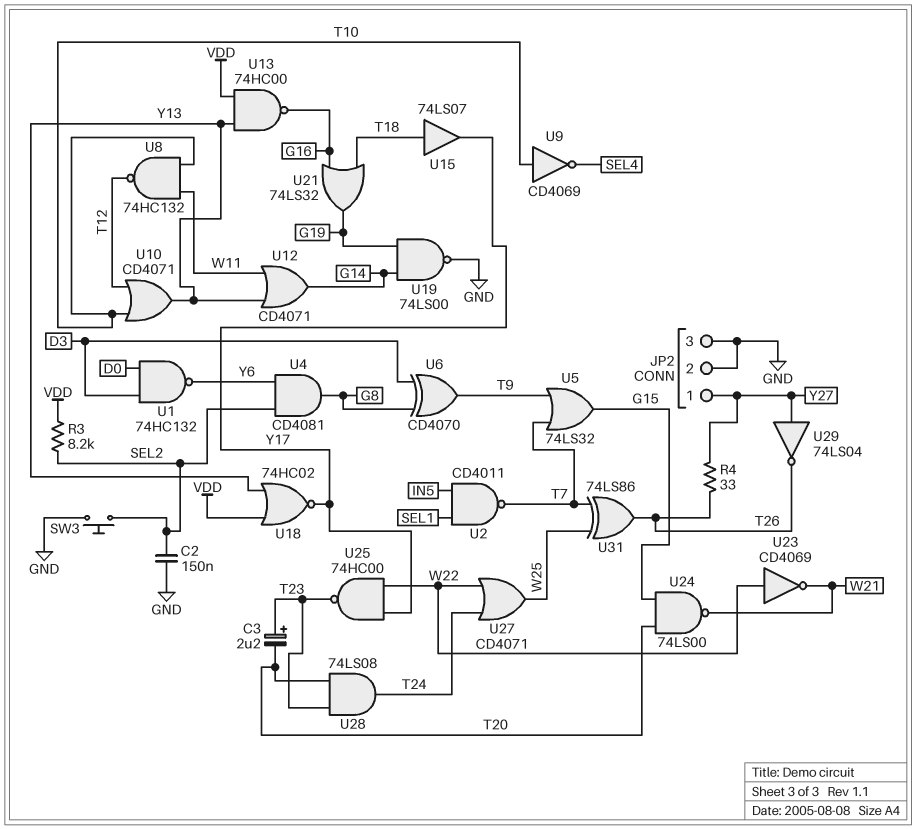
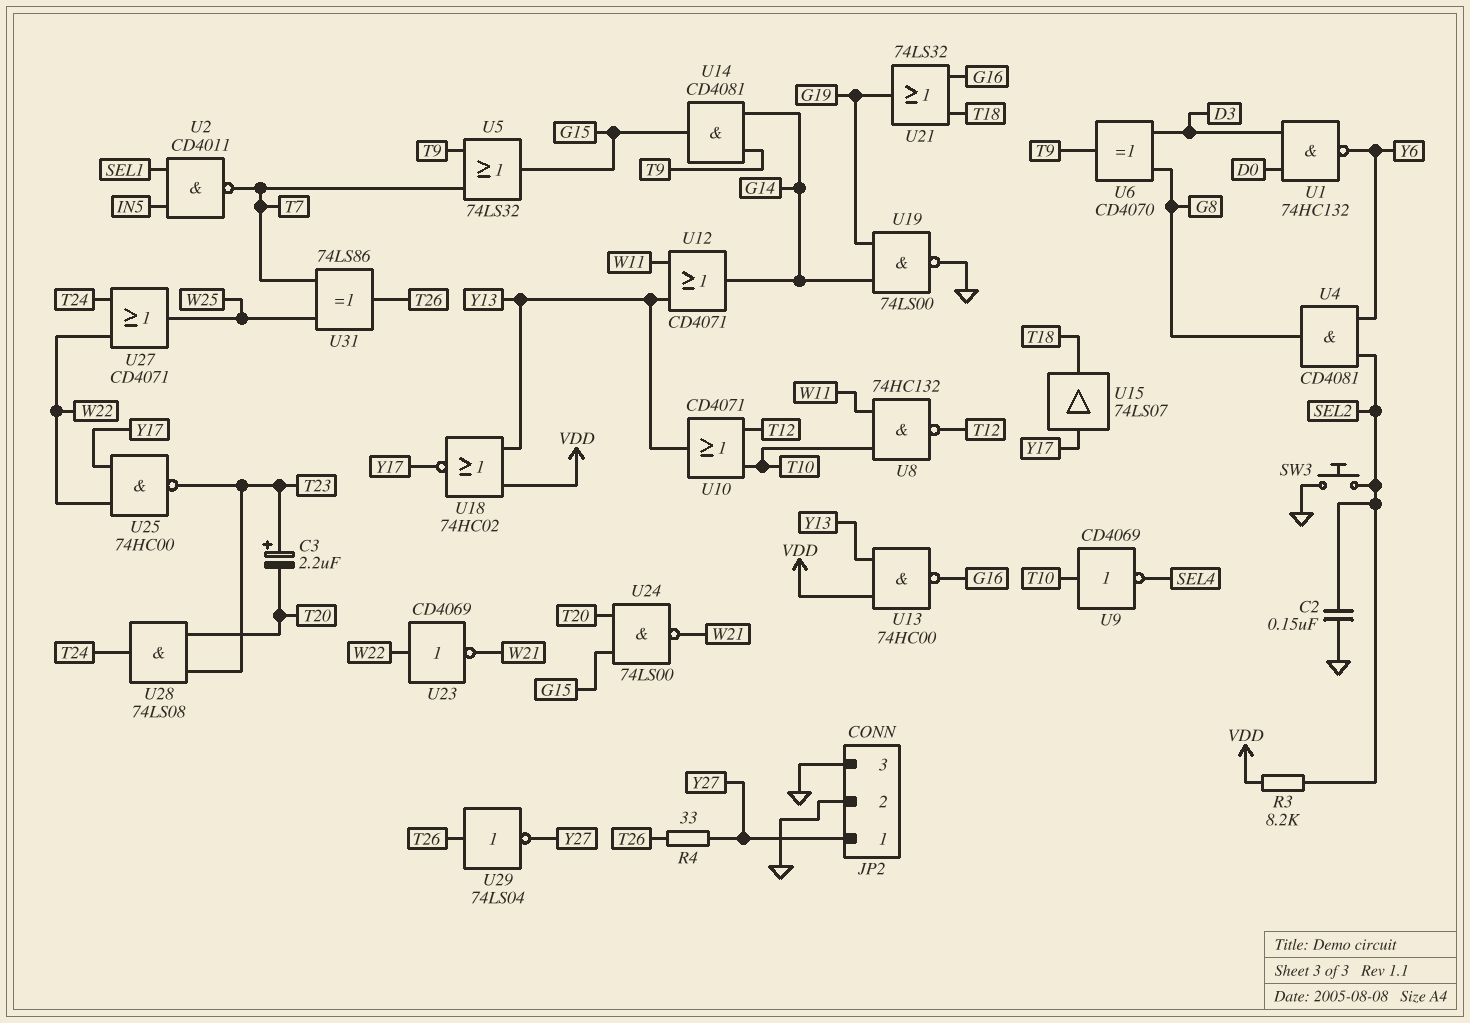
U14: none -> AND CD4081 (in G14, in T9, out G15)
U15: buffer 74LS07 (in T18, out Y17) -> buffer 74LS07 (in Y17, out T18)
U29: NOT 74LS04 (in Y27, out T26) -> NOT 74LS04 (in T26, out Y27)

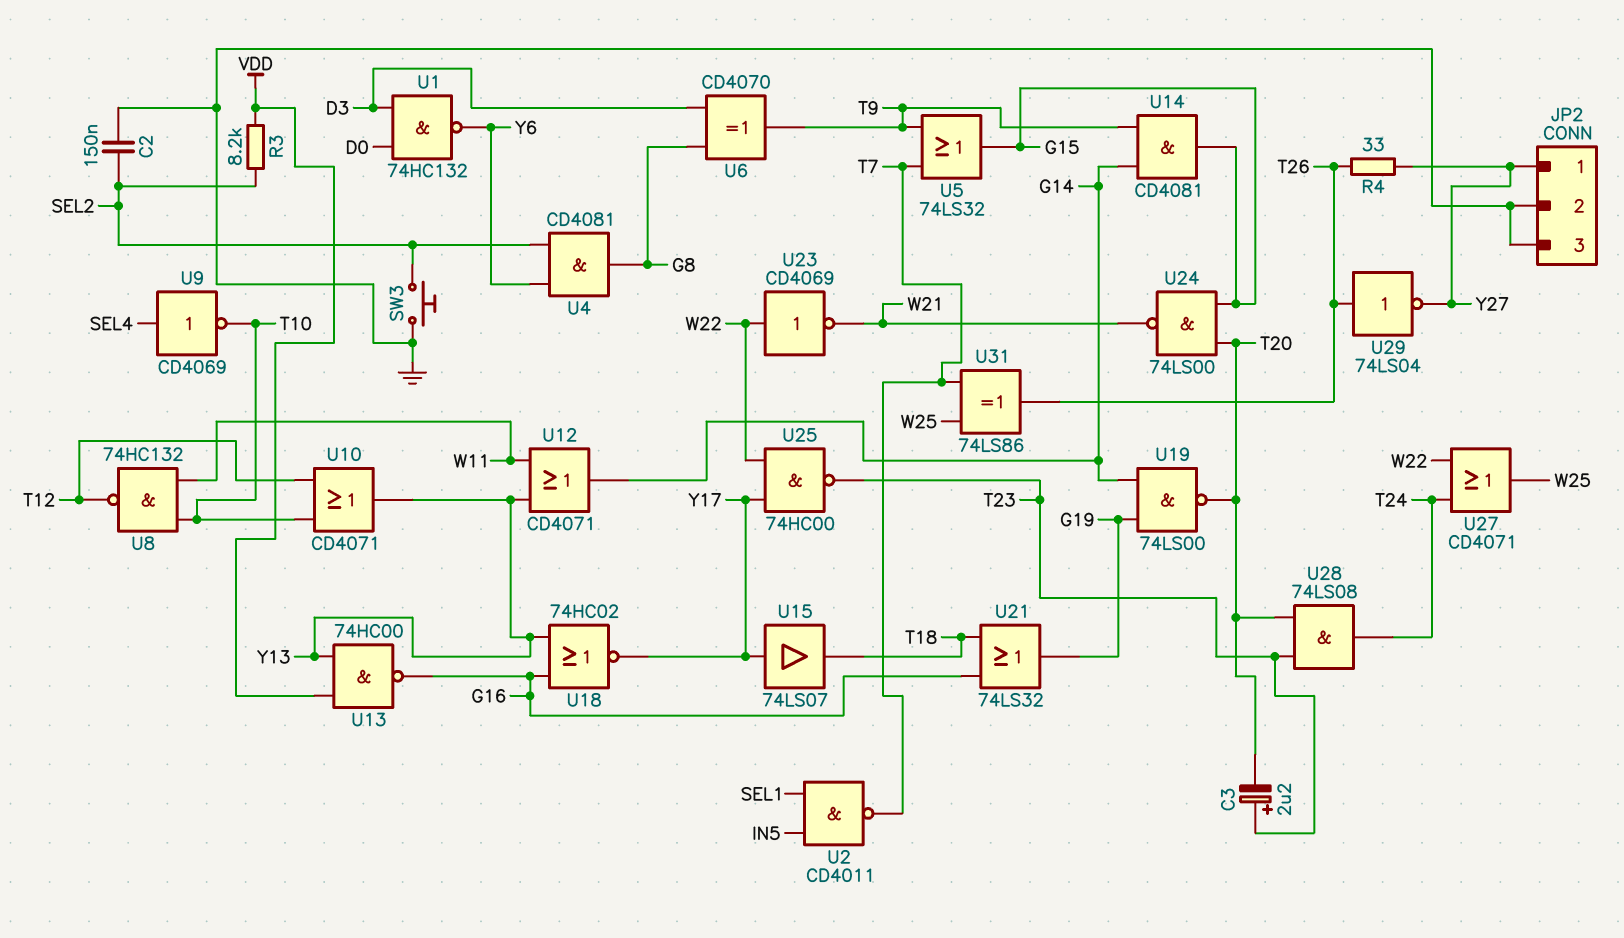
U9: NOT CD4069 (in T10, out SEL4) -> NOT CD4069 (in SEL4, out T10)
U18: NOR 74HC02 (in VDD, in Y13, out Y17) -> NOR 74HC02 (in G16, in Y13, out Y17)
U19: NAND 74LS00 (in G14, in G19, out GND) -> NAND 74LS00 (in G14, in G19, out T20)

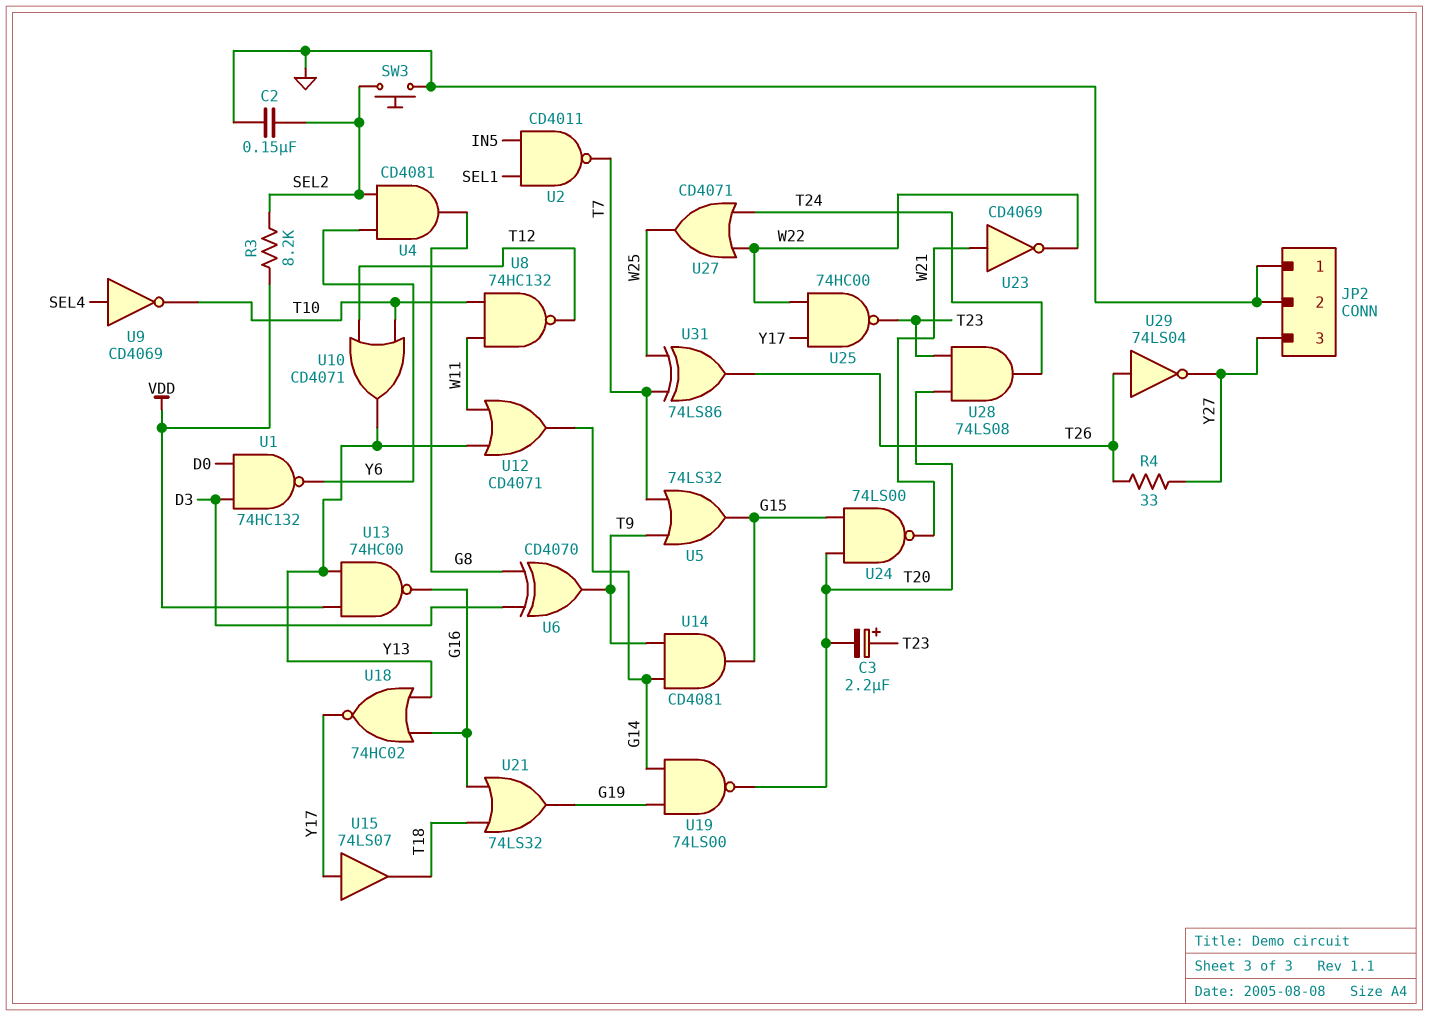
JP2 pin 1: Y27 -> GND
JP2 pin 3: GND -> Y27
U23: NOT CD4069 (in W22, out W21) -> NOT CD4069 (in W21, out W22)

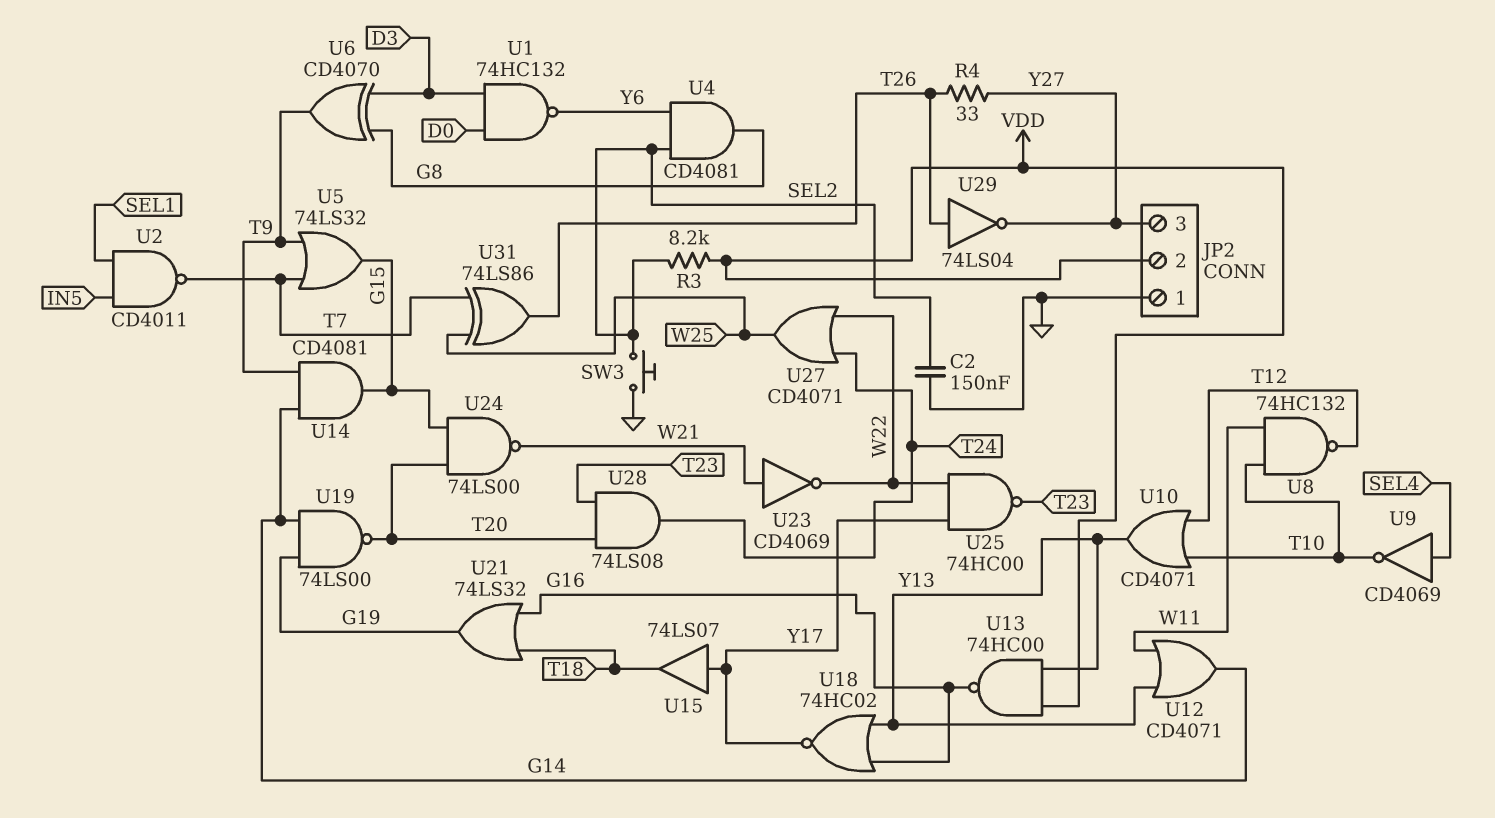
C3: 2.2uF (plus T23, minus T20) -> none
JP2 pin 2: GND -> VDD

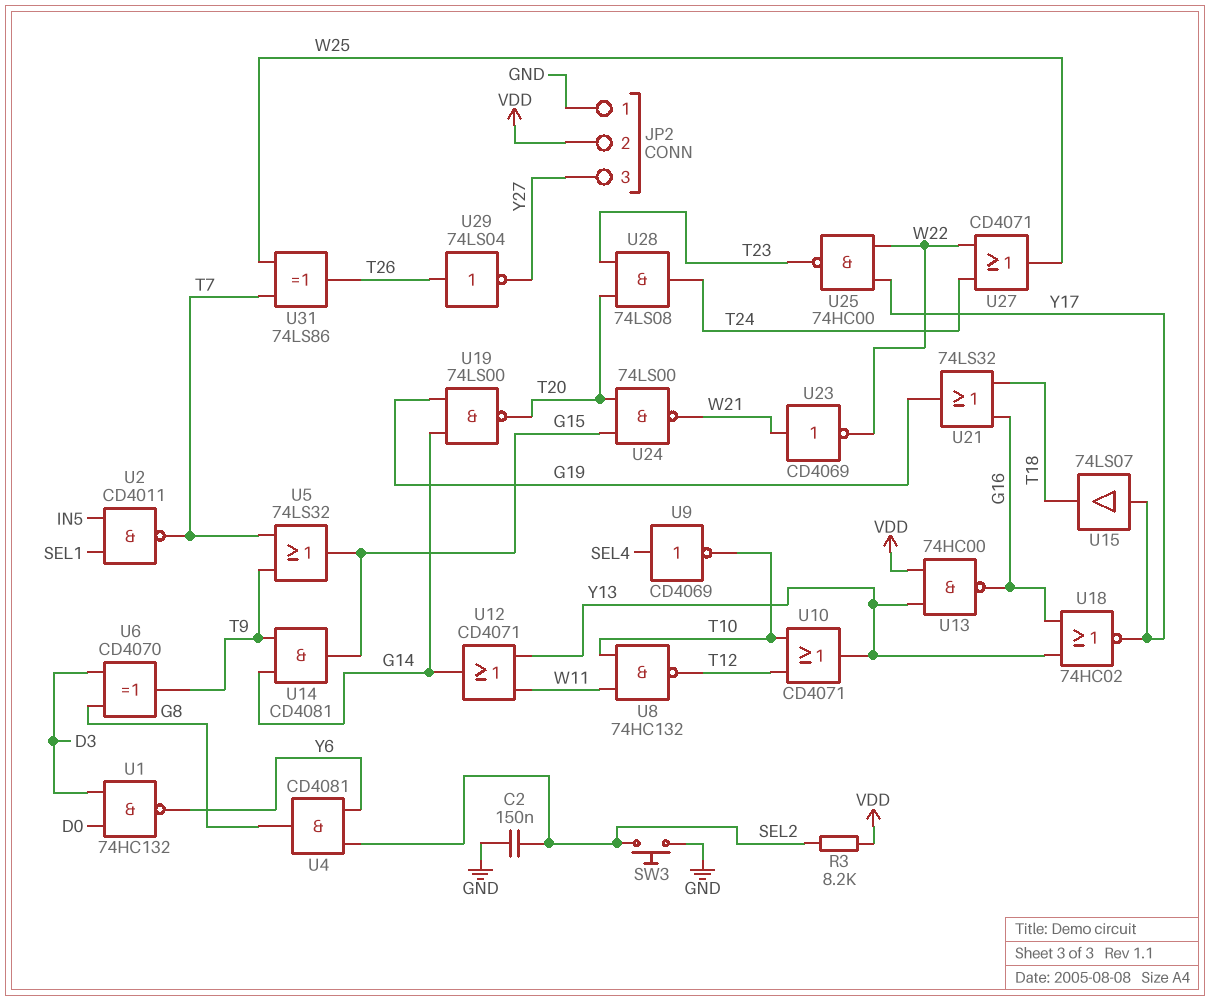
R4: 33 (T26, Y27) -> none

